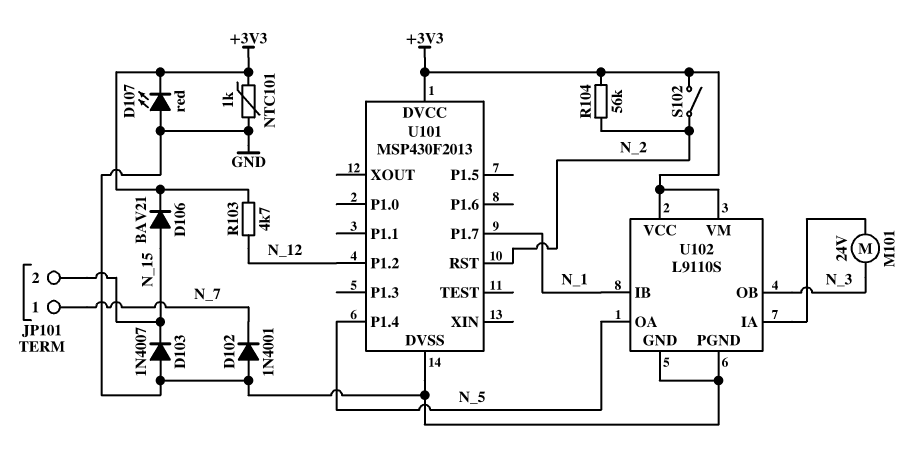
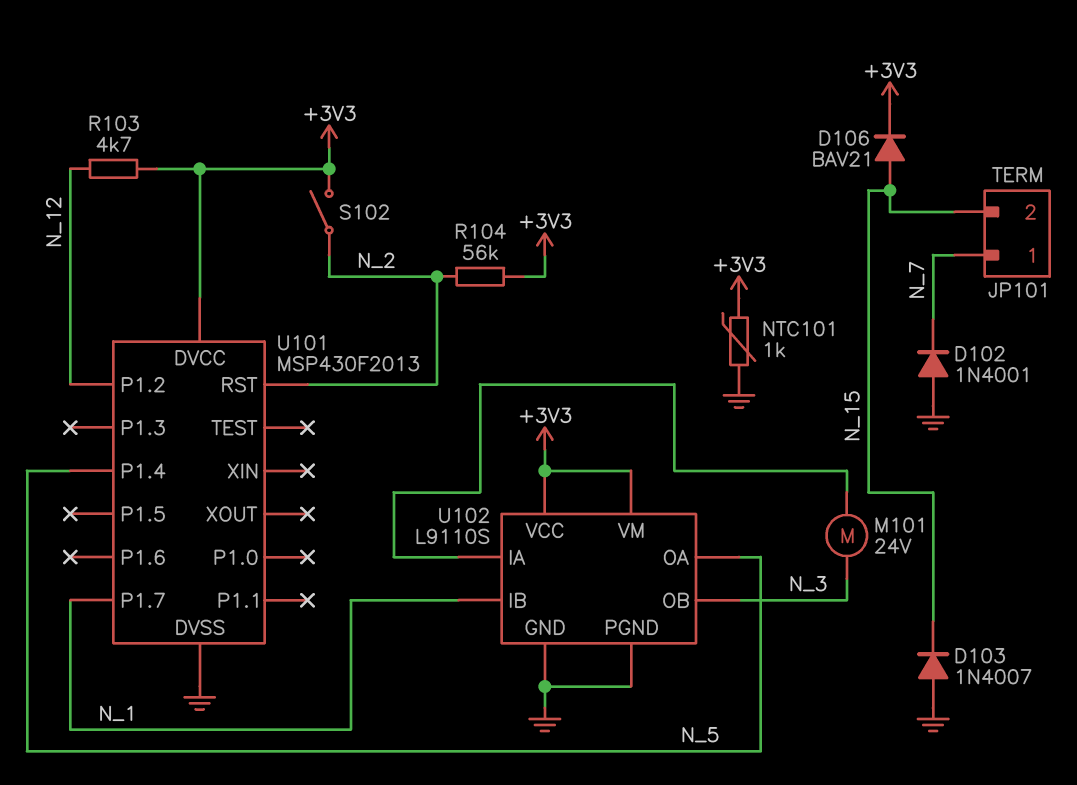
D107: LED red (A GND, K +3V3) -> none

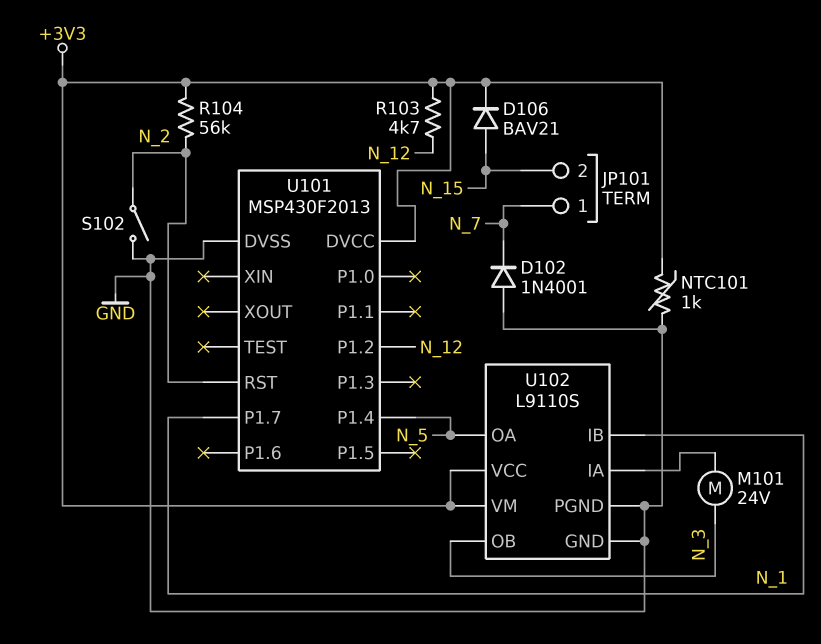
D103: diode 1N4007 (A GND, K N_15) -> none
S102: switch (+3V3, N_2) -> switch (GND, N_2)

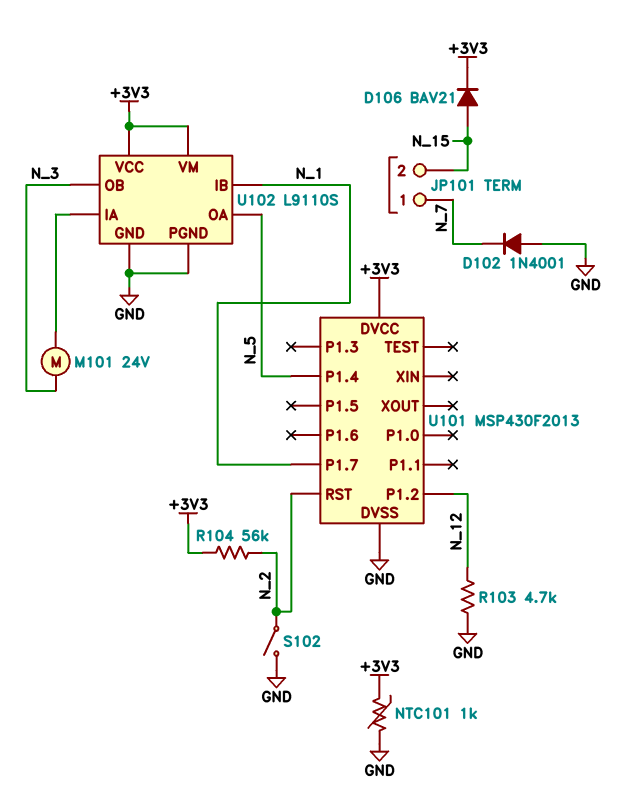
R103: 4.7k (+3V3, N_12) -> 4.7k (GND, N_12)

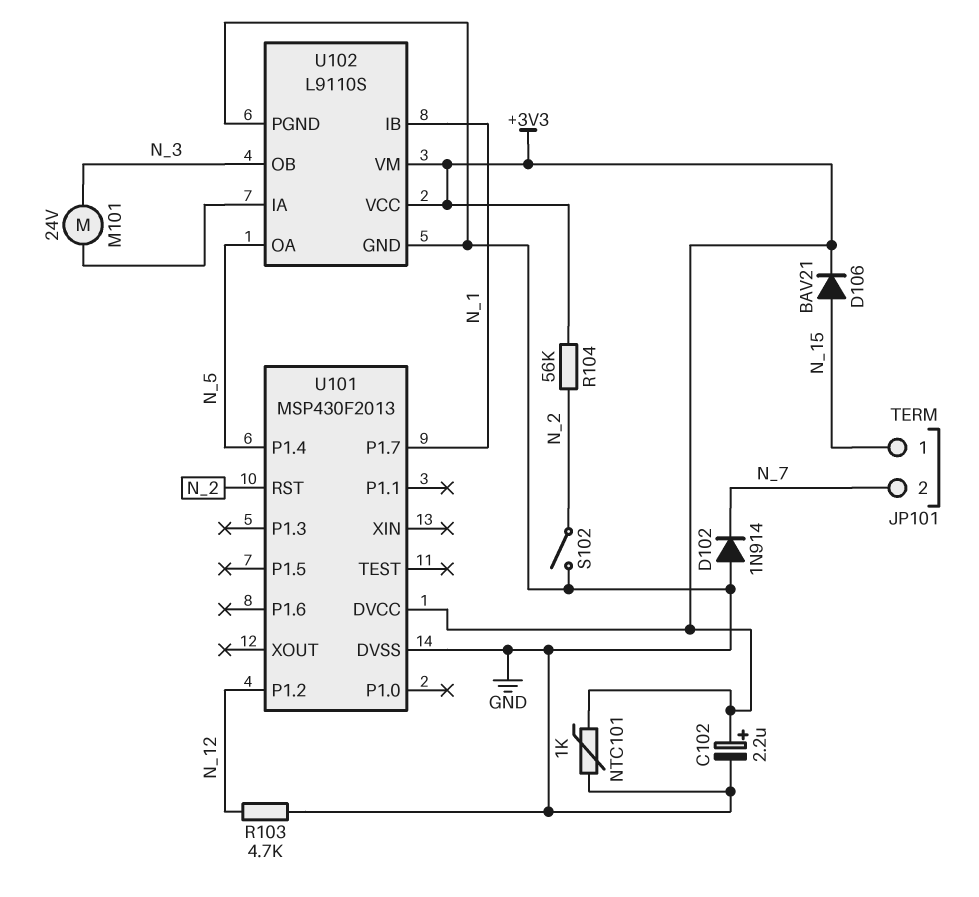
C102: none -> 2.2uF (plus +3V3, minus GND)
D102: diode 1N4001 (A GND, K N_7) -> diode 1N914 (A GND, K N_7)
JP101 pin 1: N_7 -> N_15
JP101 pin 2: N_15 -> N_7

